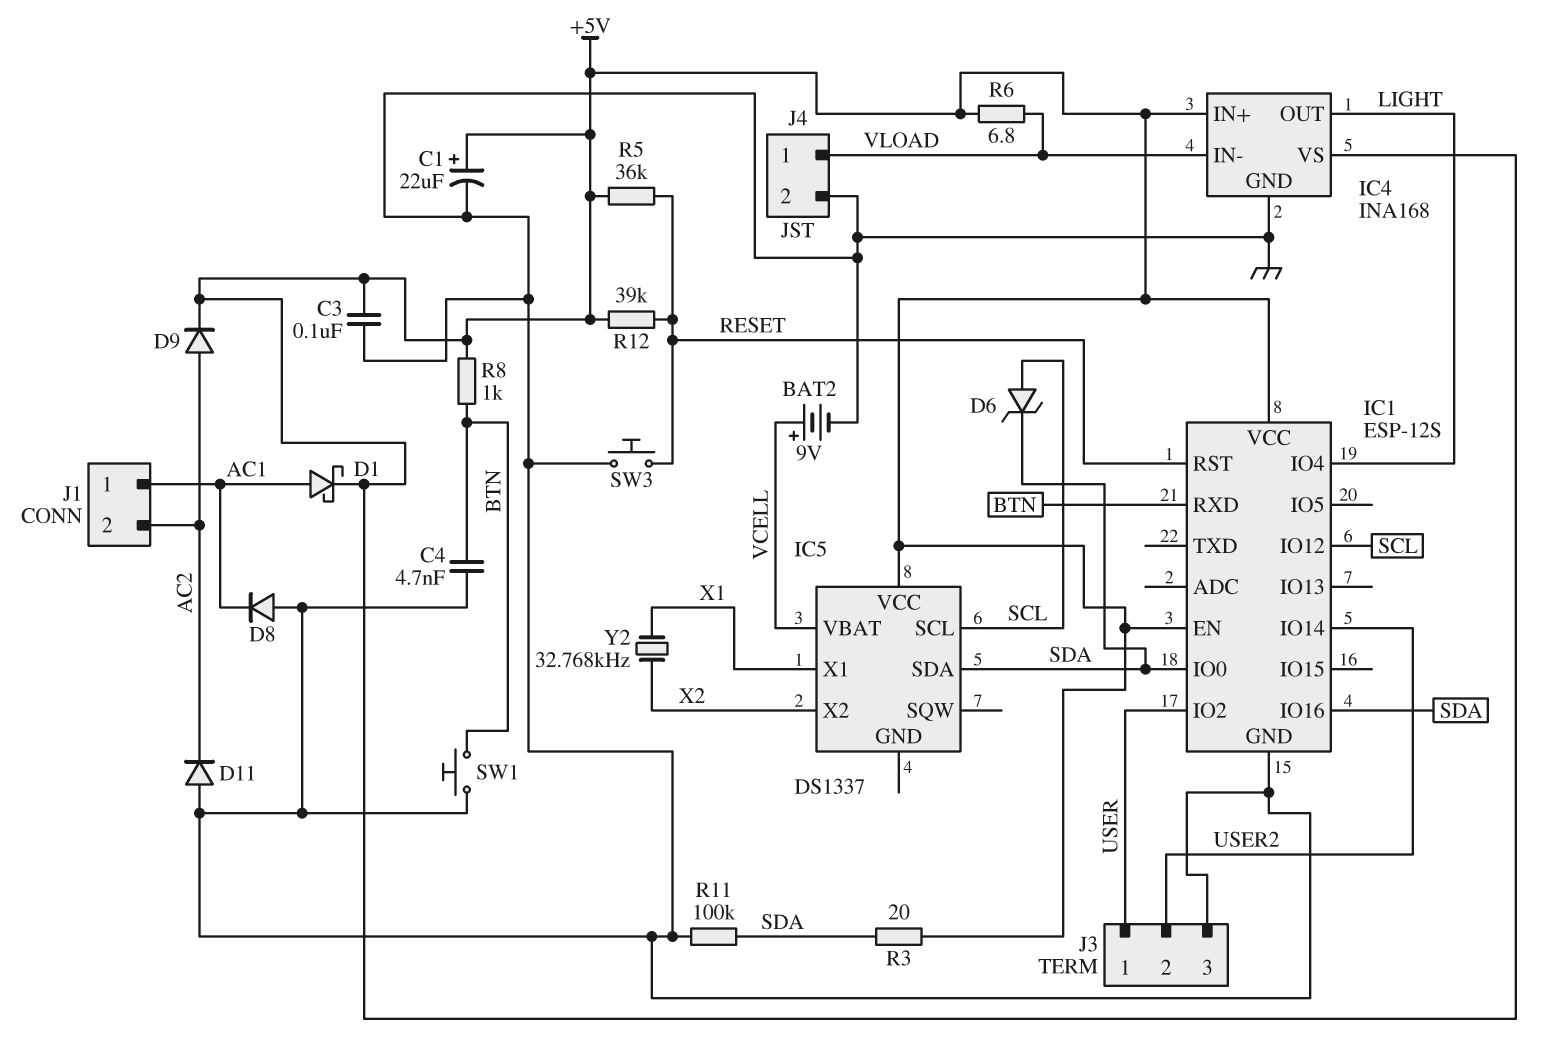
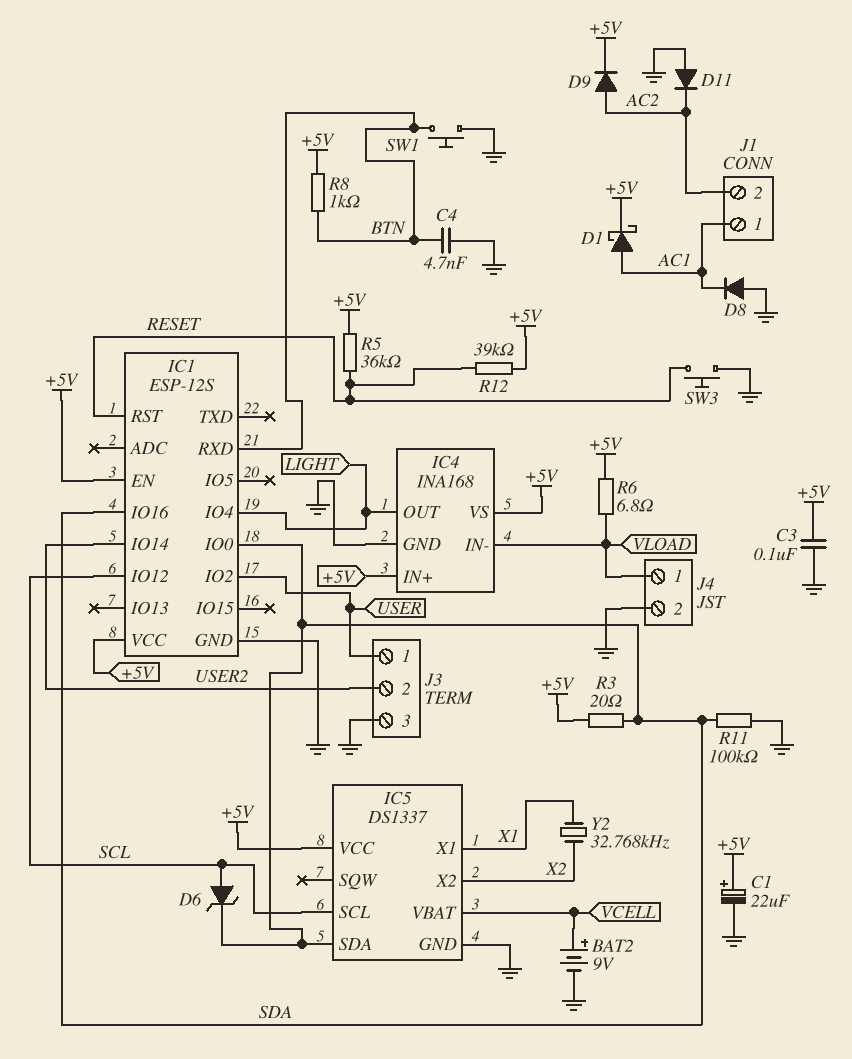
IC5 pin GND: none -> GND

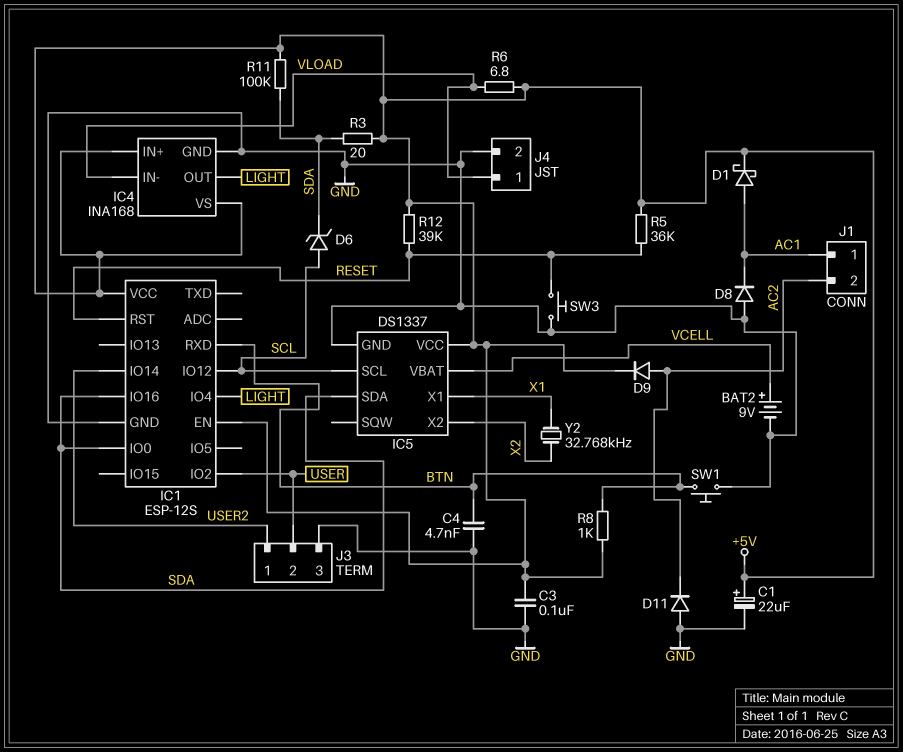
J3 pin 1: USER -> USER2
J3 pin 2: USER2 -> USER
R11: 100k (GND, SDA) -> 100k (+5V, SDA)

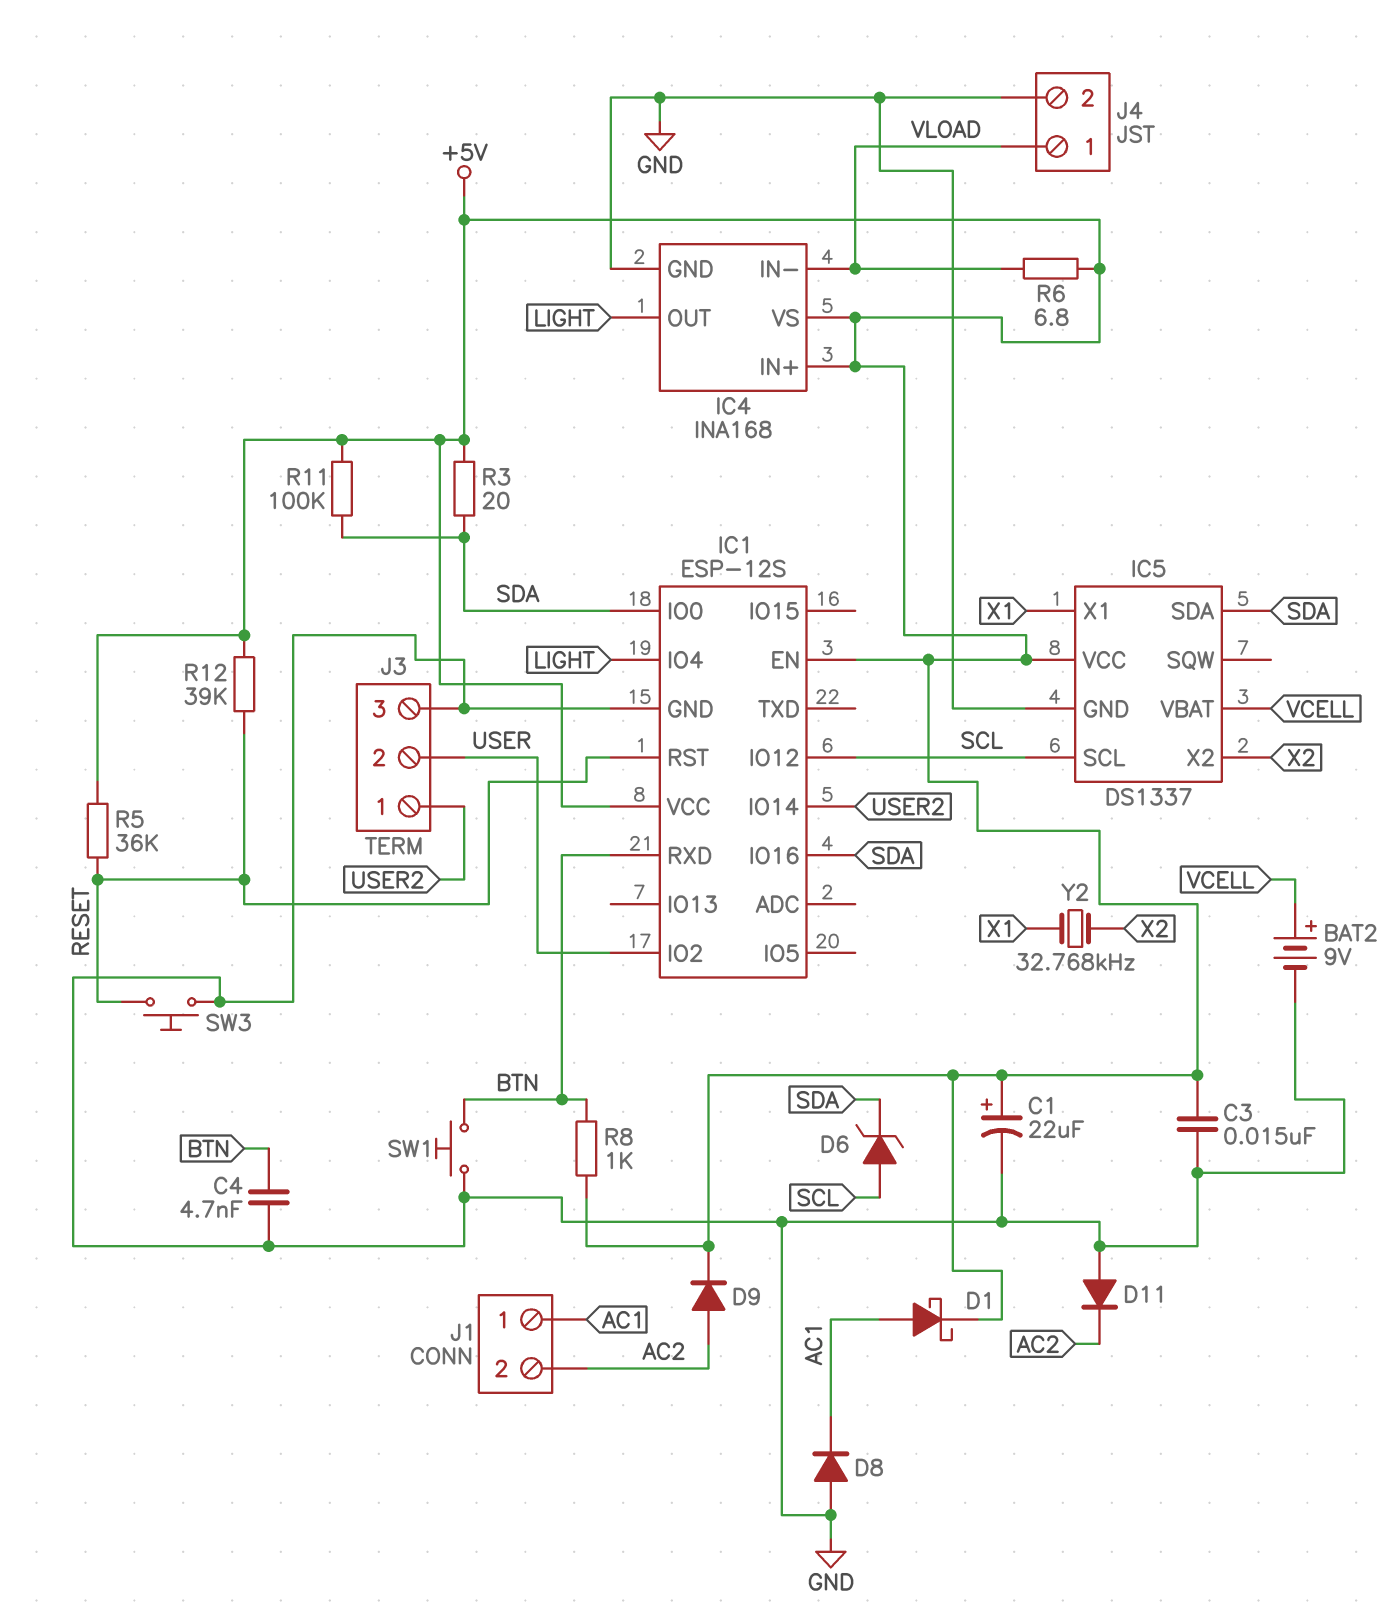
C3: 100nF (+5V, GND) -> 15nF (+5V, GND)

